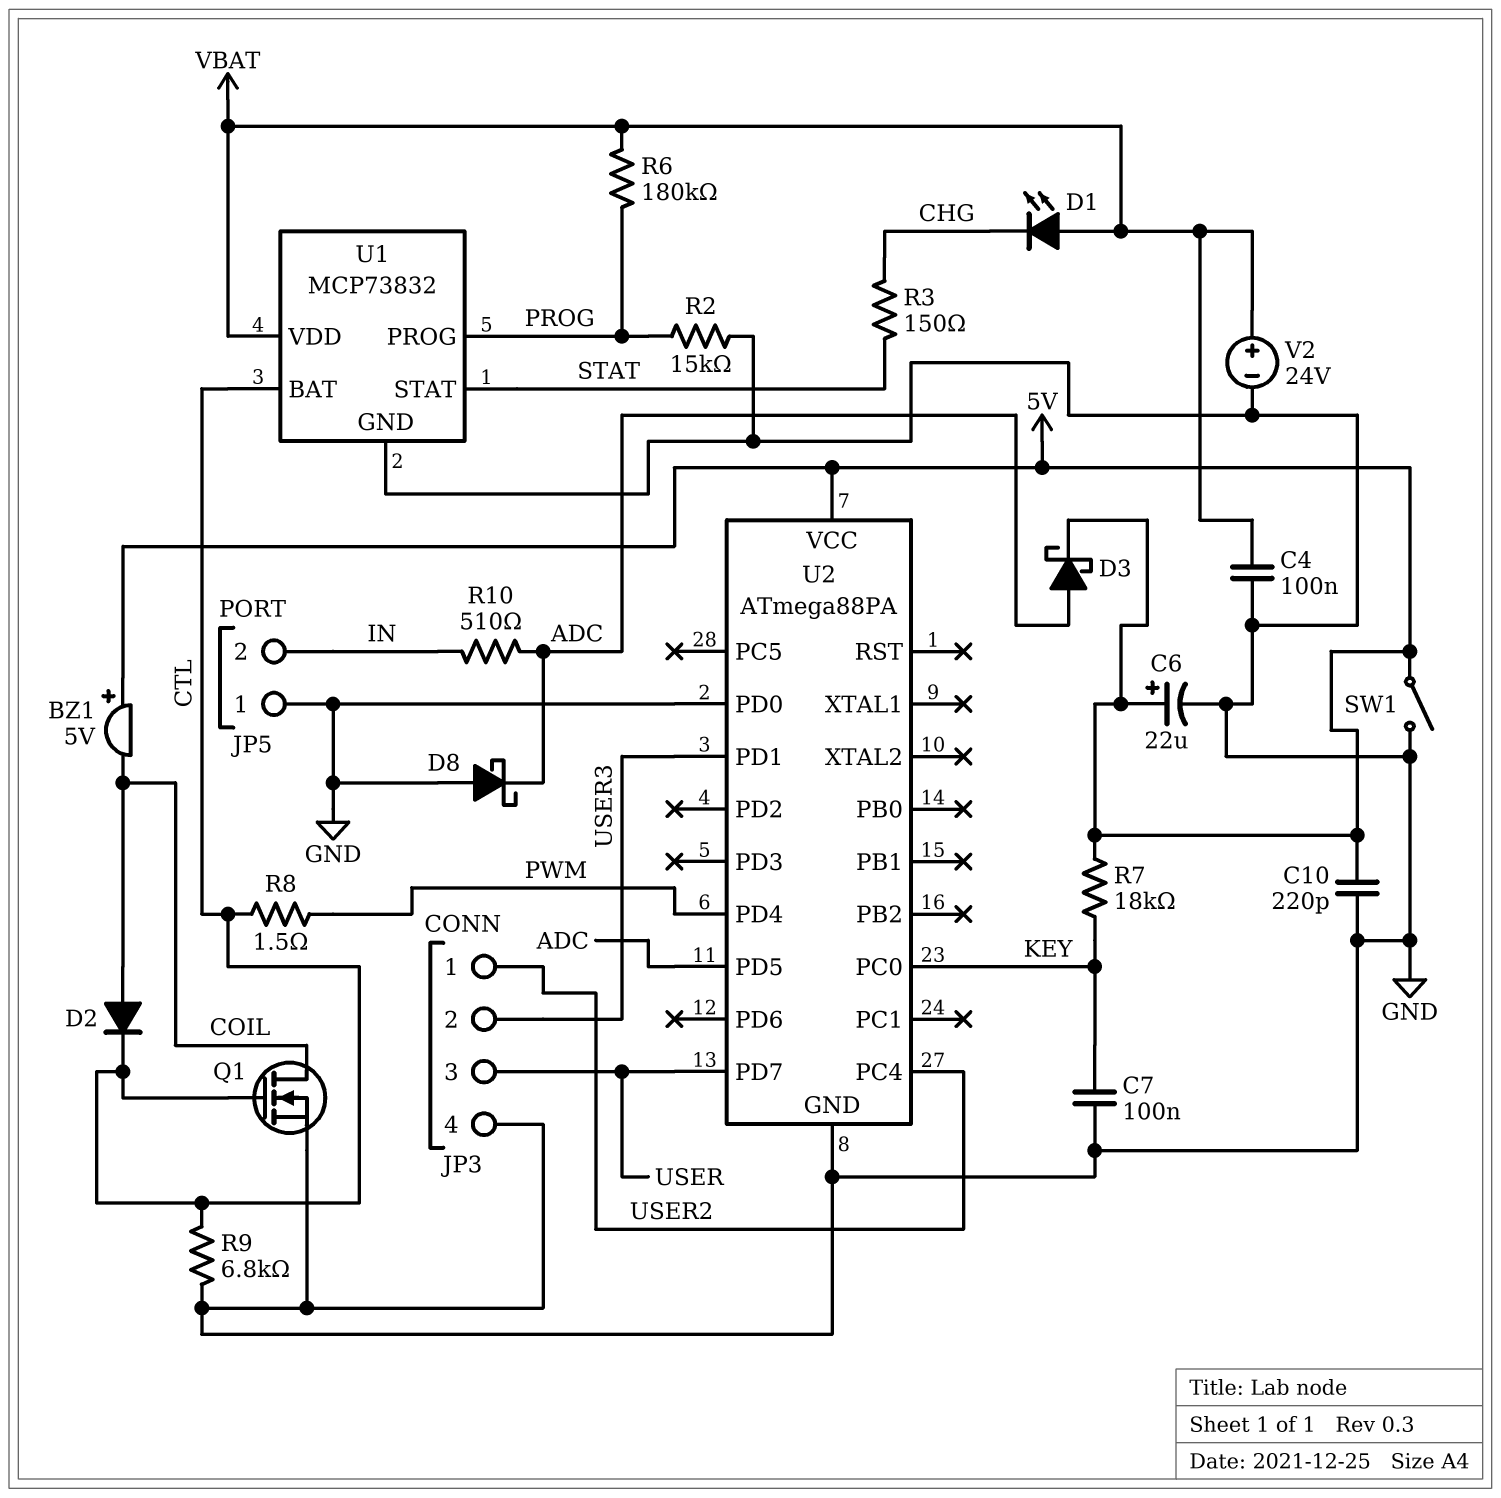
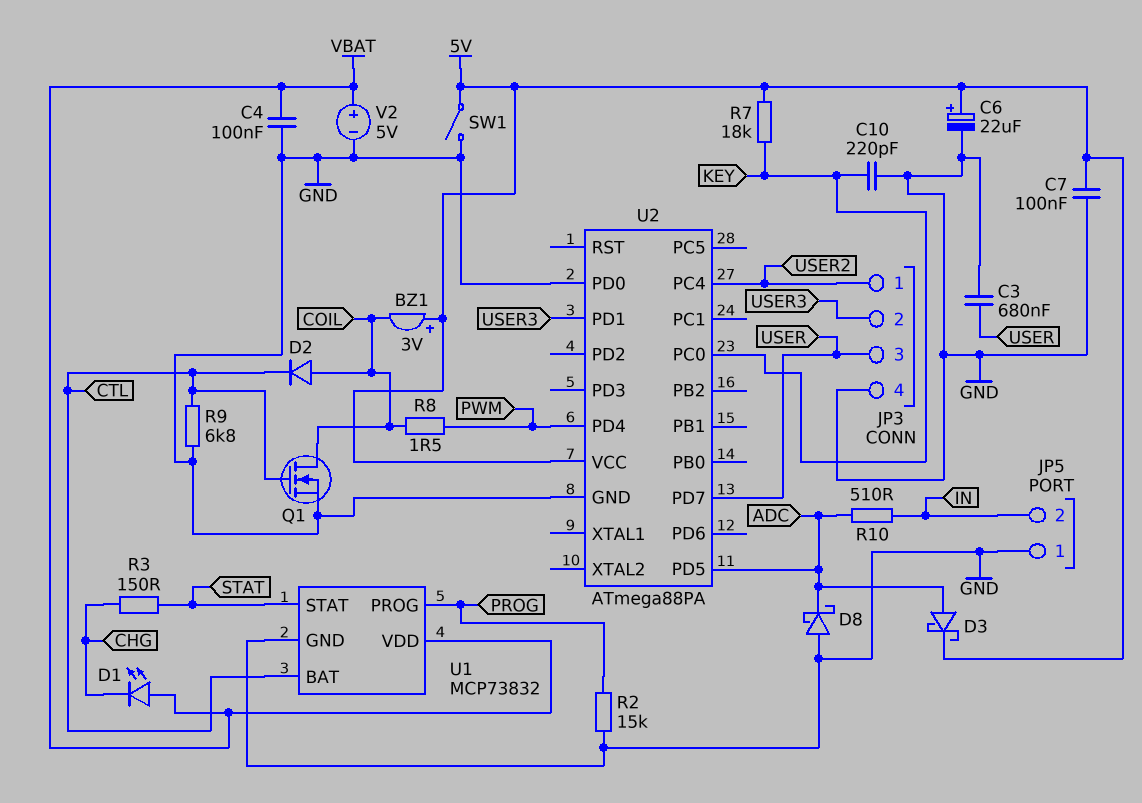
BZ1: buzzer 5V (plus 5V, minus COIL) -> buzzer 3V (plus 5V, minus COIL)
C3: none -> 680nF (GND, USER)
C7: 100nF (GND, KEY) -> 100nF (5V, GND)
C10: 220pF (5V, GND) -> 220pF (GND, KEY)
R6: 180k (PROG, VBAT) -> none
R8: 1.5 (CTL, PWM) -> 1.5 (COIL, PWM)
V2: 24V (plus VBAT, minus GND) -> 5V (plus VBAT, minus GND)

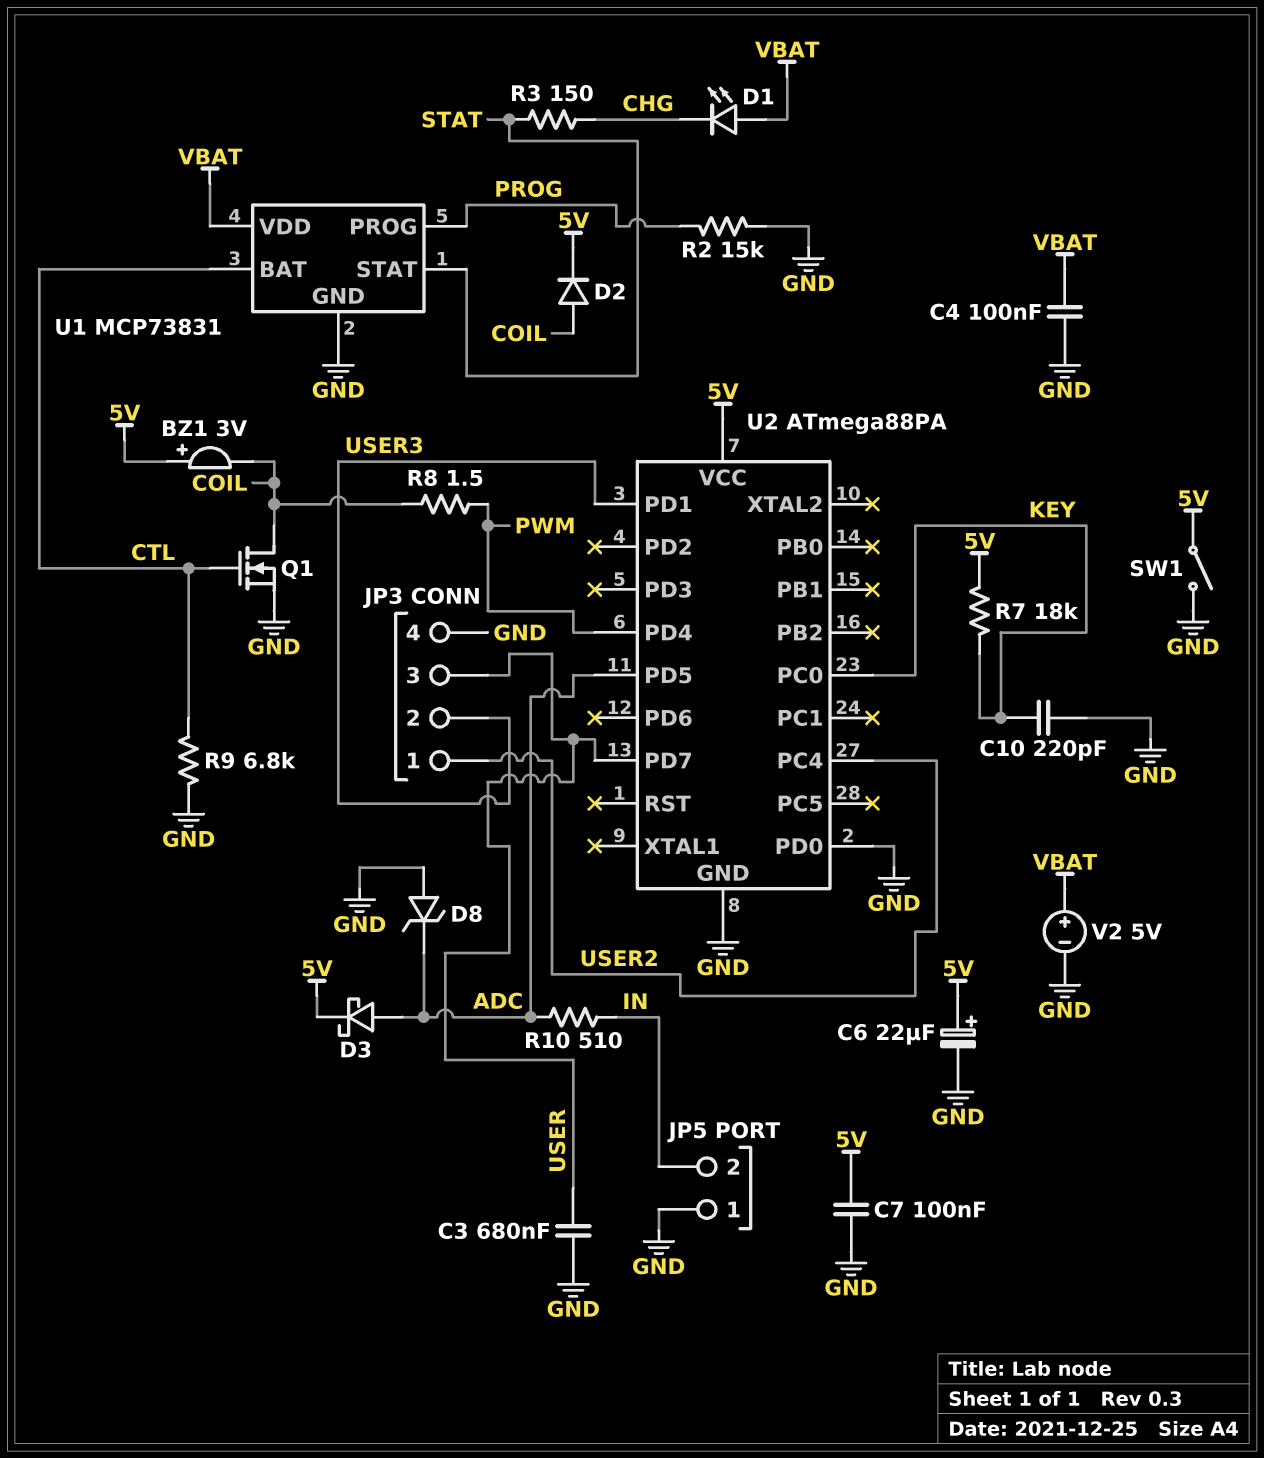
D2: diode (A COIL, K CTL) -> diode (A COIL, K 5V)
D8: schottky (A GND, K ADC) -> zener (A GND, K ADC)
U1: MCP73832 -> MCP73831

